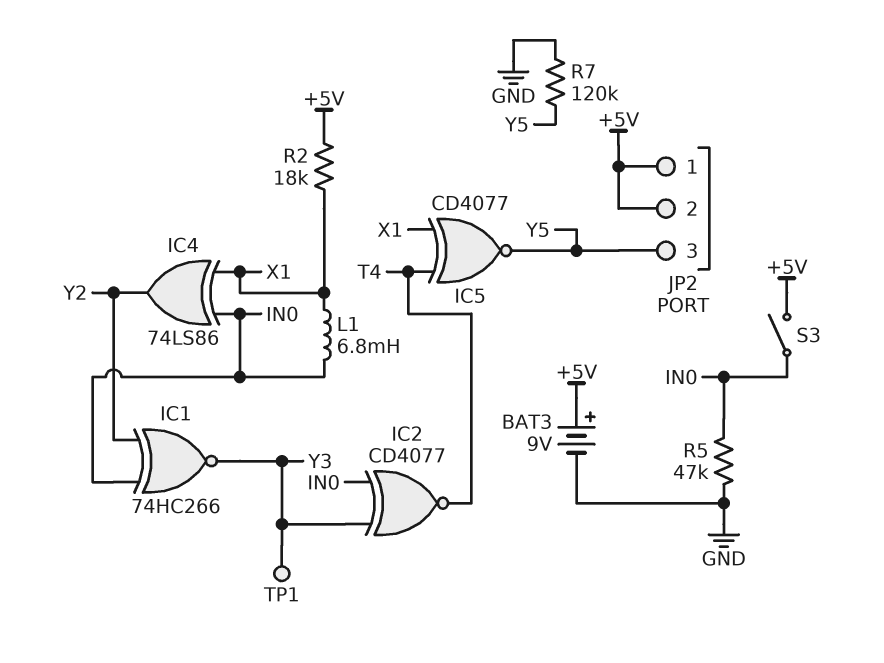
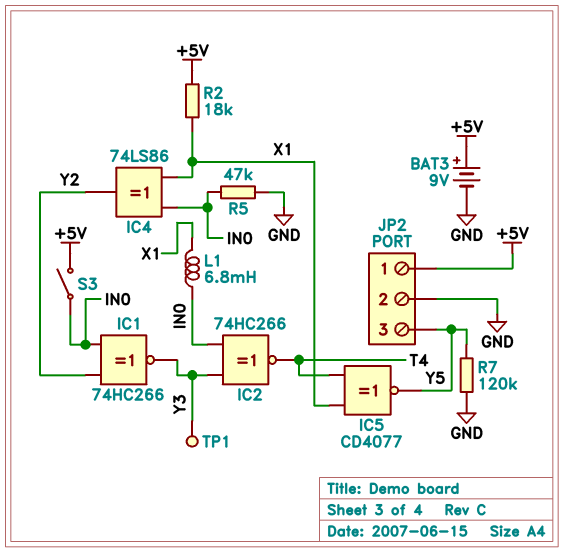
IC2: XNOR CD4077 (in IN0, in Y3, out T4) -> XNOR 74HC266 (in IN0, in Y3, out T4)
JP2 pin 2: +5V -> GND

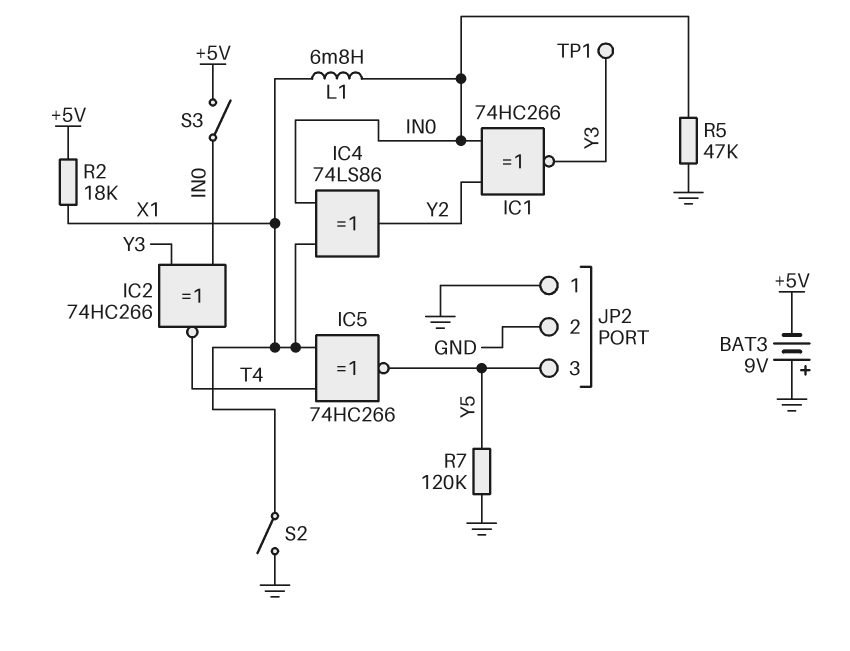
BAT3: 9V (plus +5V, minus GND) -> 9V (plus GND, minus +5V)
IC5: XNOR CD4077 (in T4, in X1, out Y5) -> XNOR 74HC266 (in T4, in X1, out Y5)
JP2 pin 1: +5V -> GND
S2: none -> switch (GND, X1)

